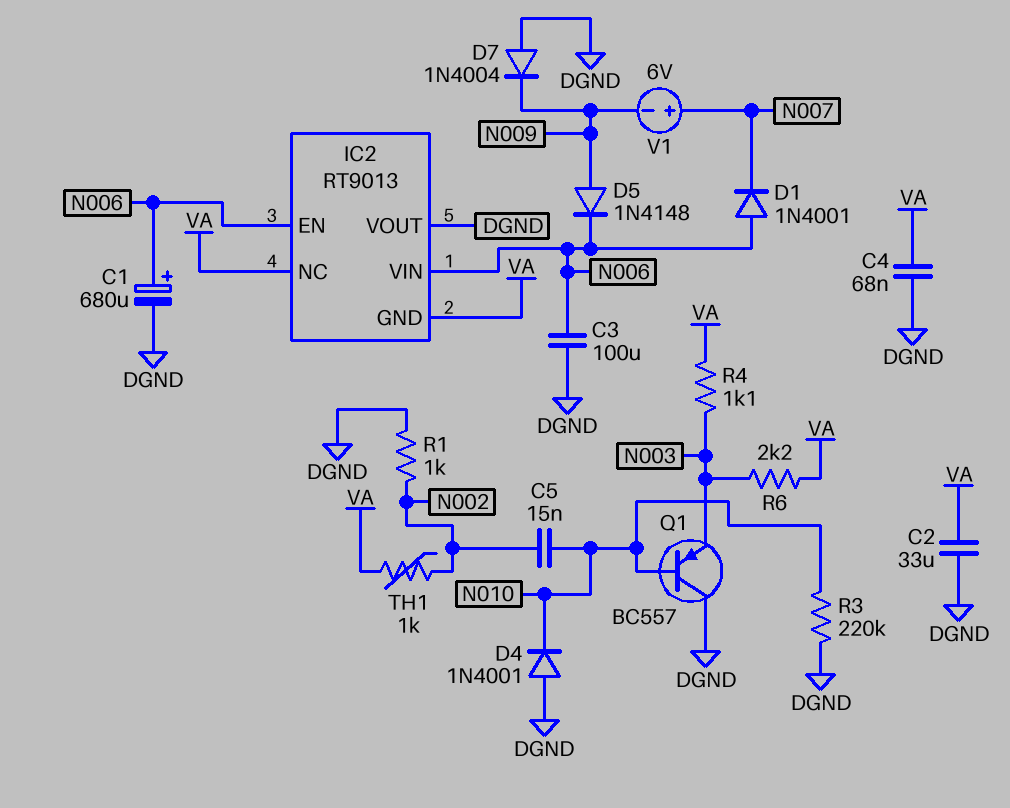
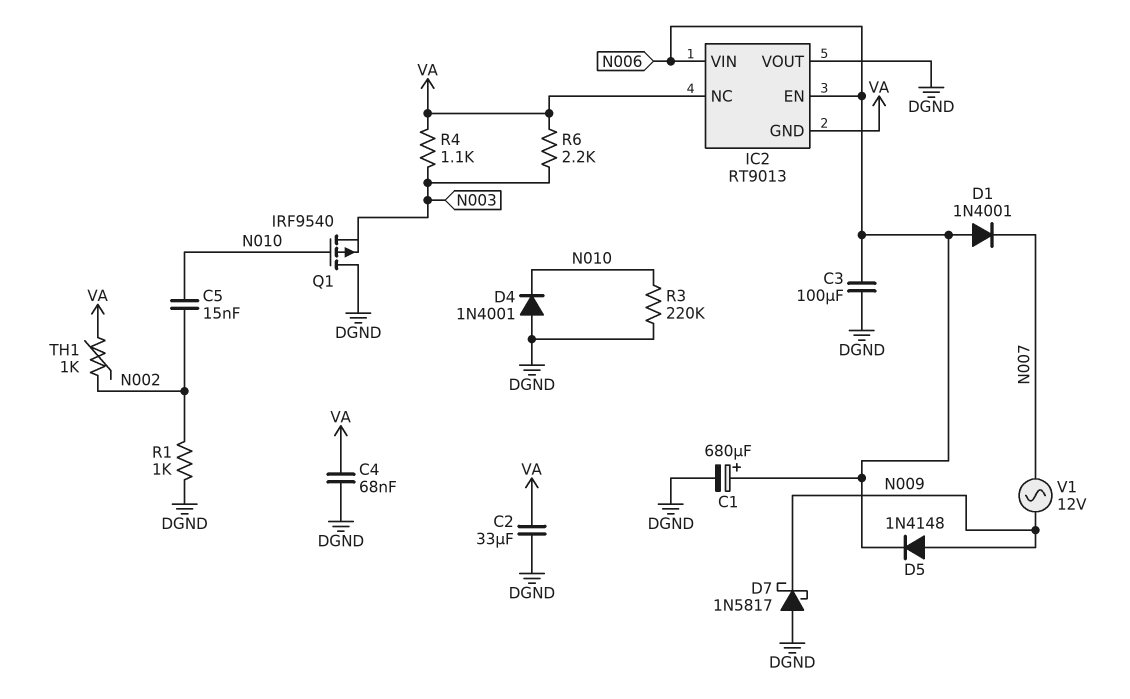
D7: diode 1N4004 (A DGND, K N009) -> schottky 1N5817 (A DGND, K N009)
Q1: PNP BC557 (B N010, C DGND, E N003) -> PMOS IRF9540 (G N010, D DGND, S N003)
V1: 6V (plus N007, minus N009) -> AC 12V (N007, N009)

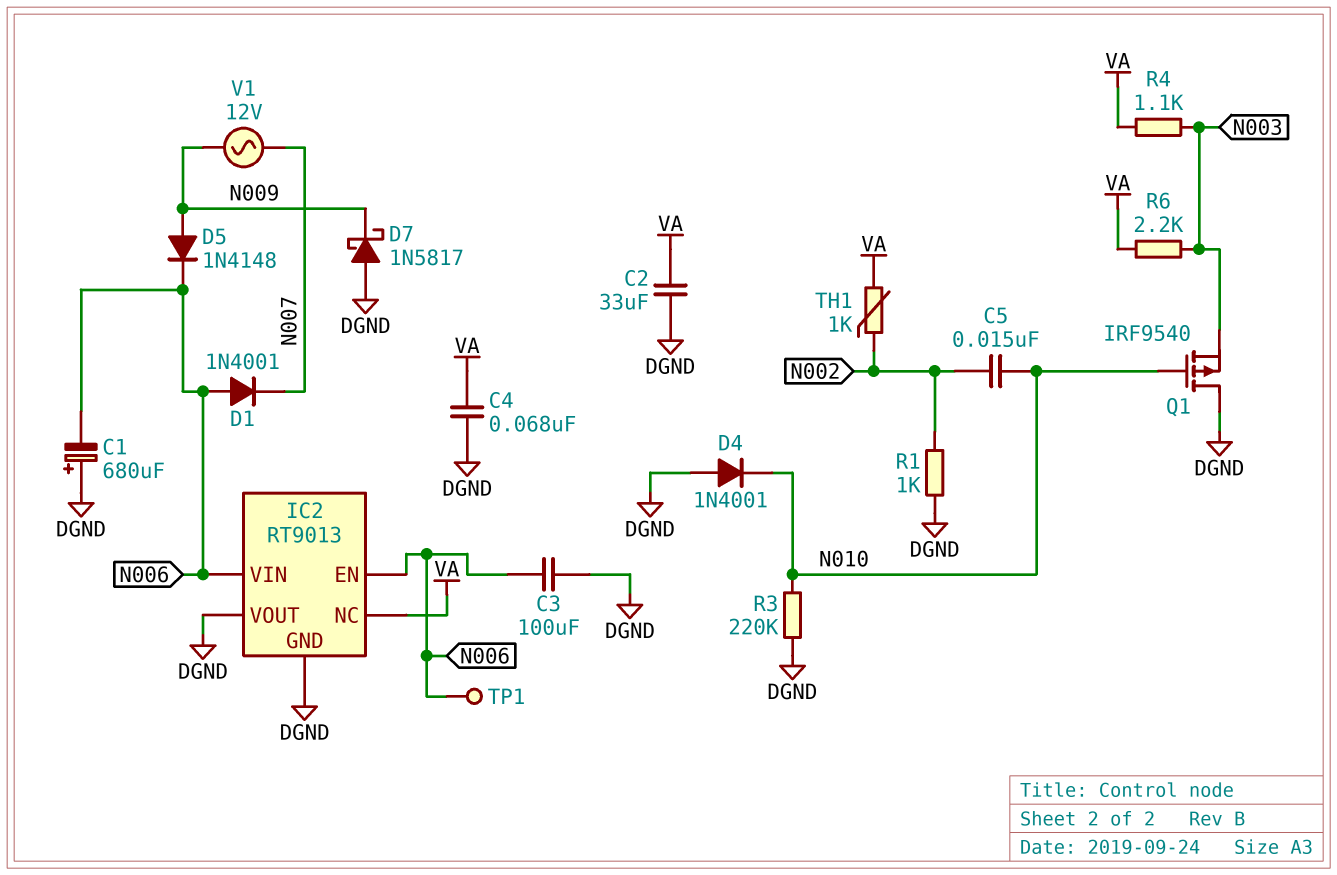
C1: 680uF (plus N006, minus DGND) -> 680uF (plus DGND, minus N006)
IC2 pin GND: VA -> DGND
TP1: none -> test point (N006)

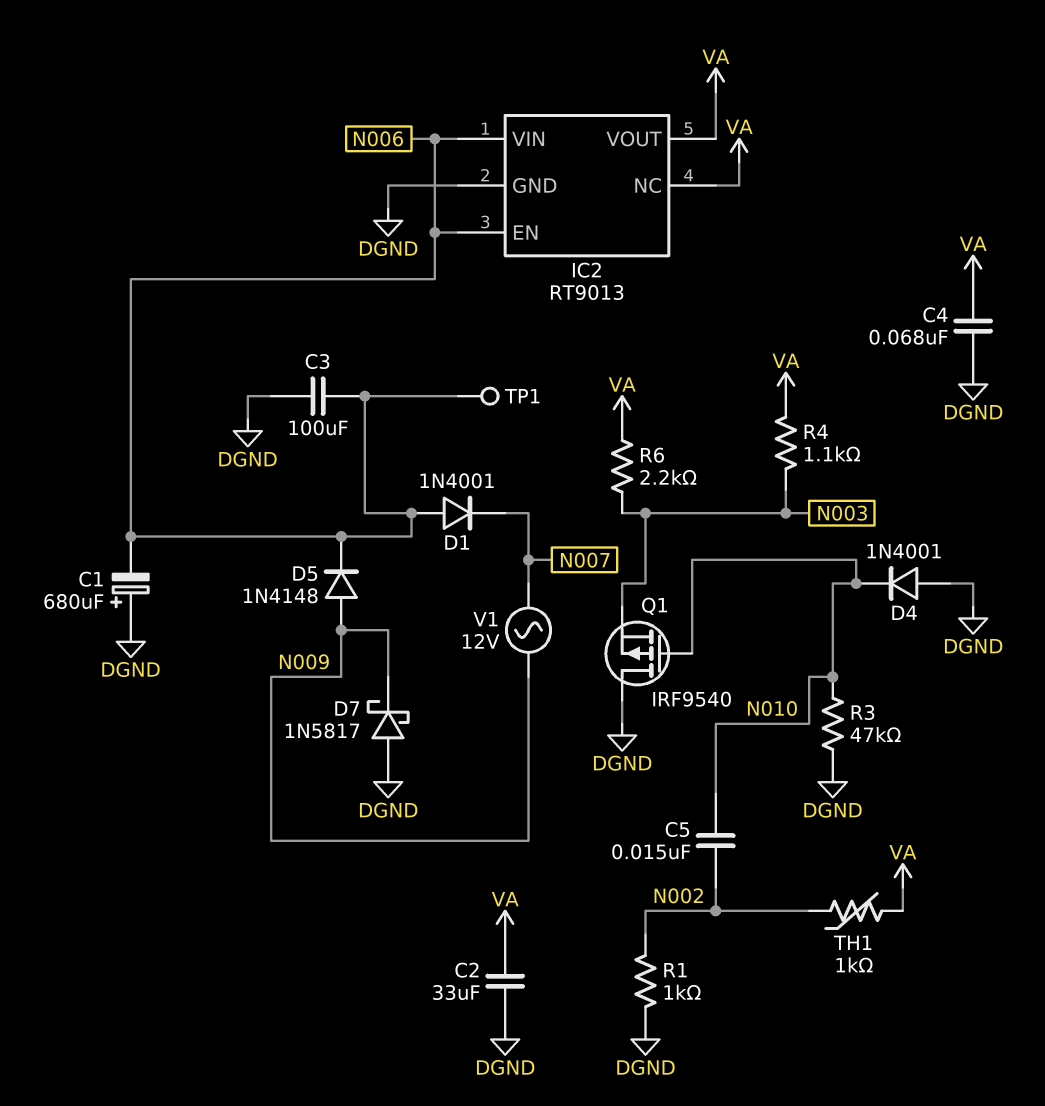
IC2 pin VOUT: DGND -> VA
R3: 220k (DGND, N010) -> 47k (DGND, N010)

